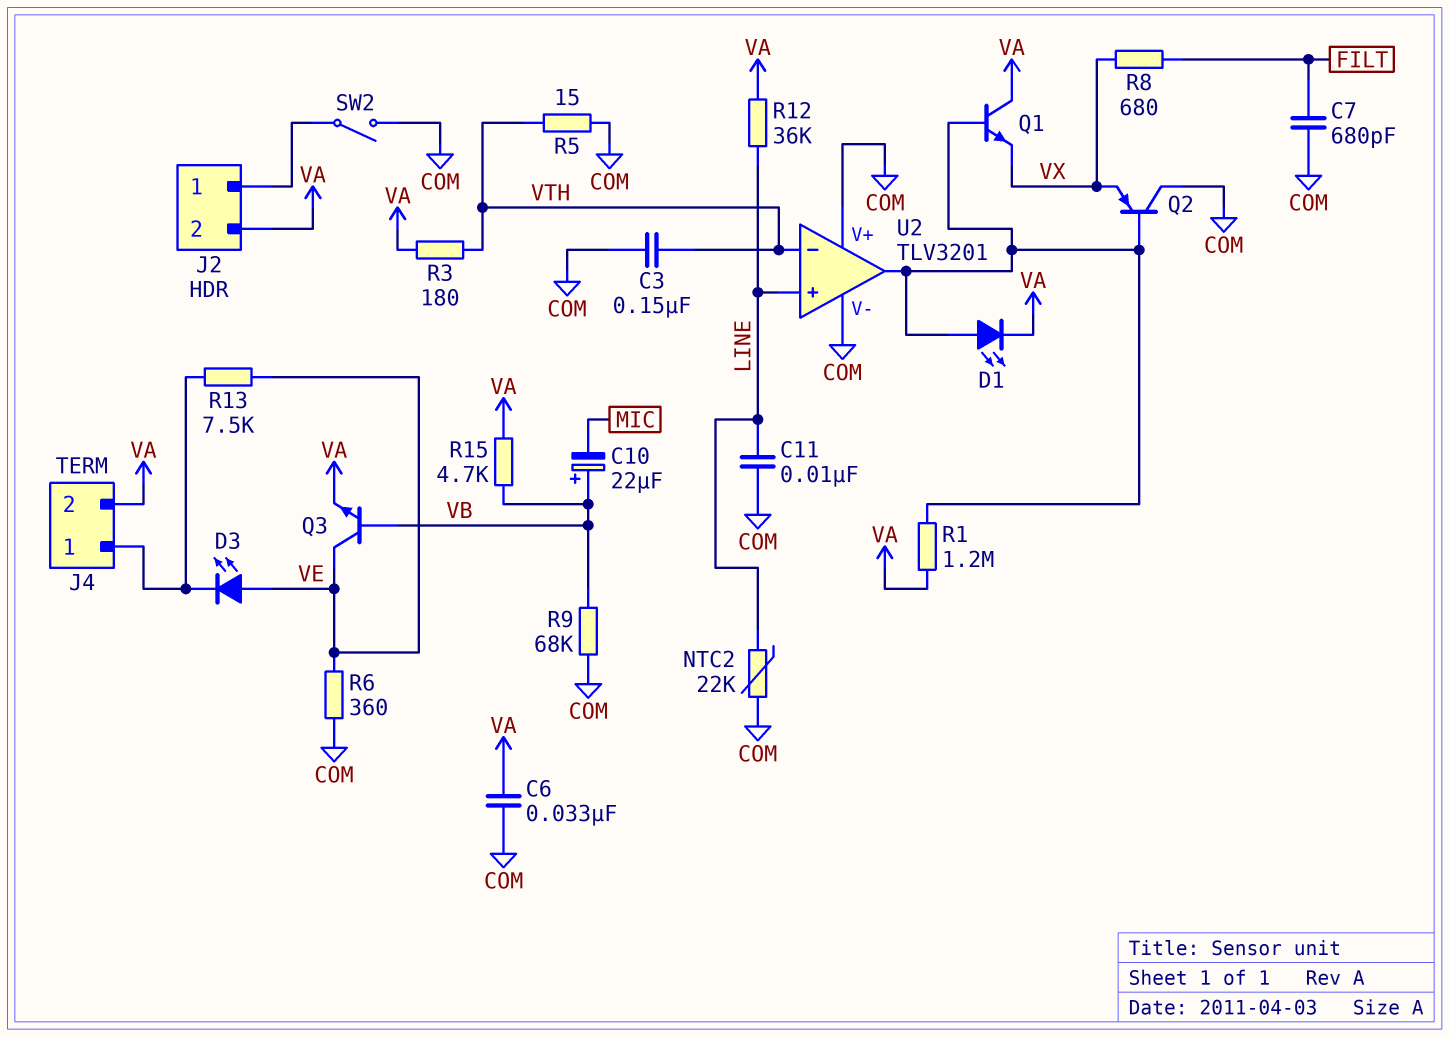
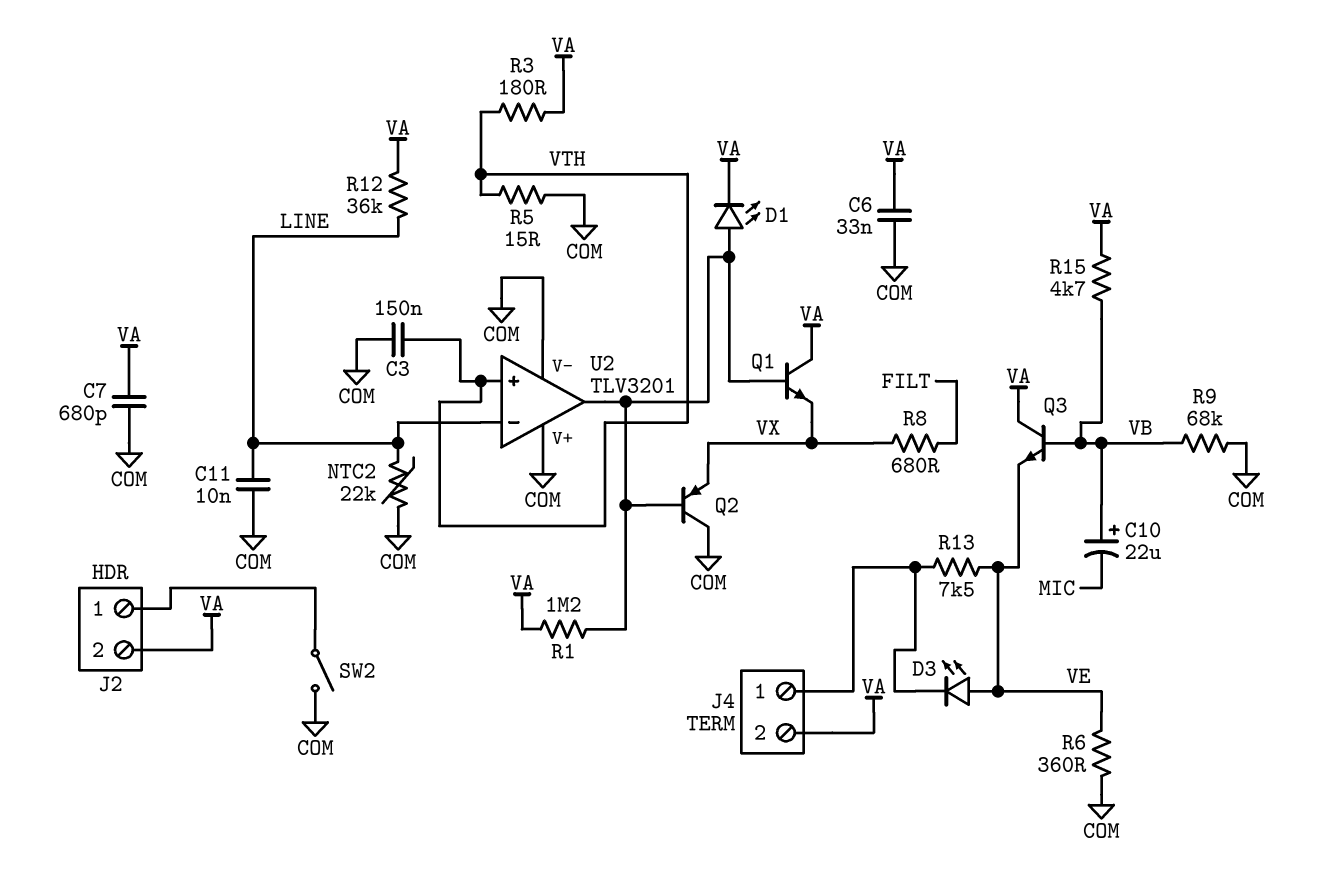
C7: 680pF (COM, FILT) -> 680pF (COM, VA)
Q3: NPN (B VB, C VE, E VA) -> NPN (B VB, C VA, E VE)
U2 pin in+: LINE -> VTH
U2 pin in-: VTH -> LINE

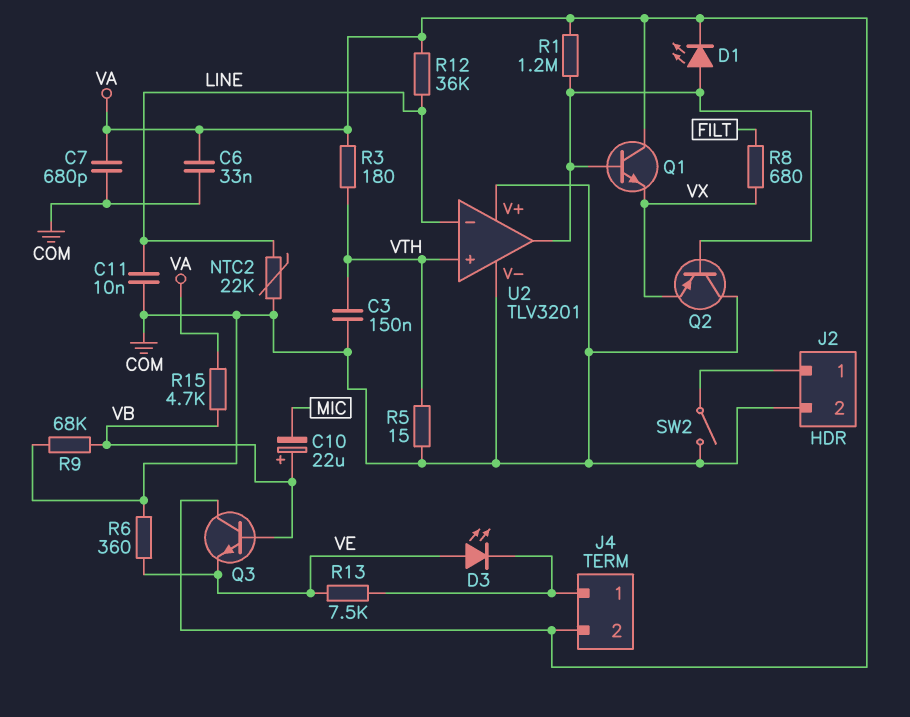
J2 pin 2: VA -> COM

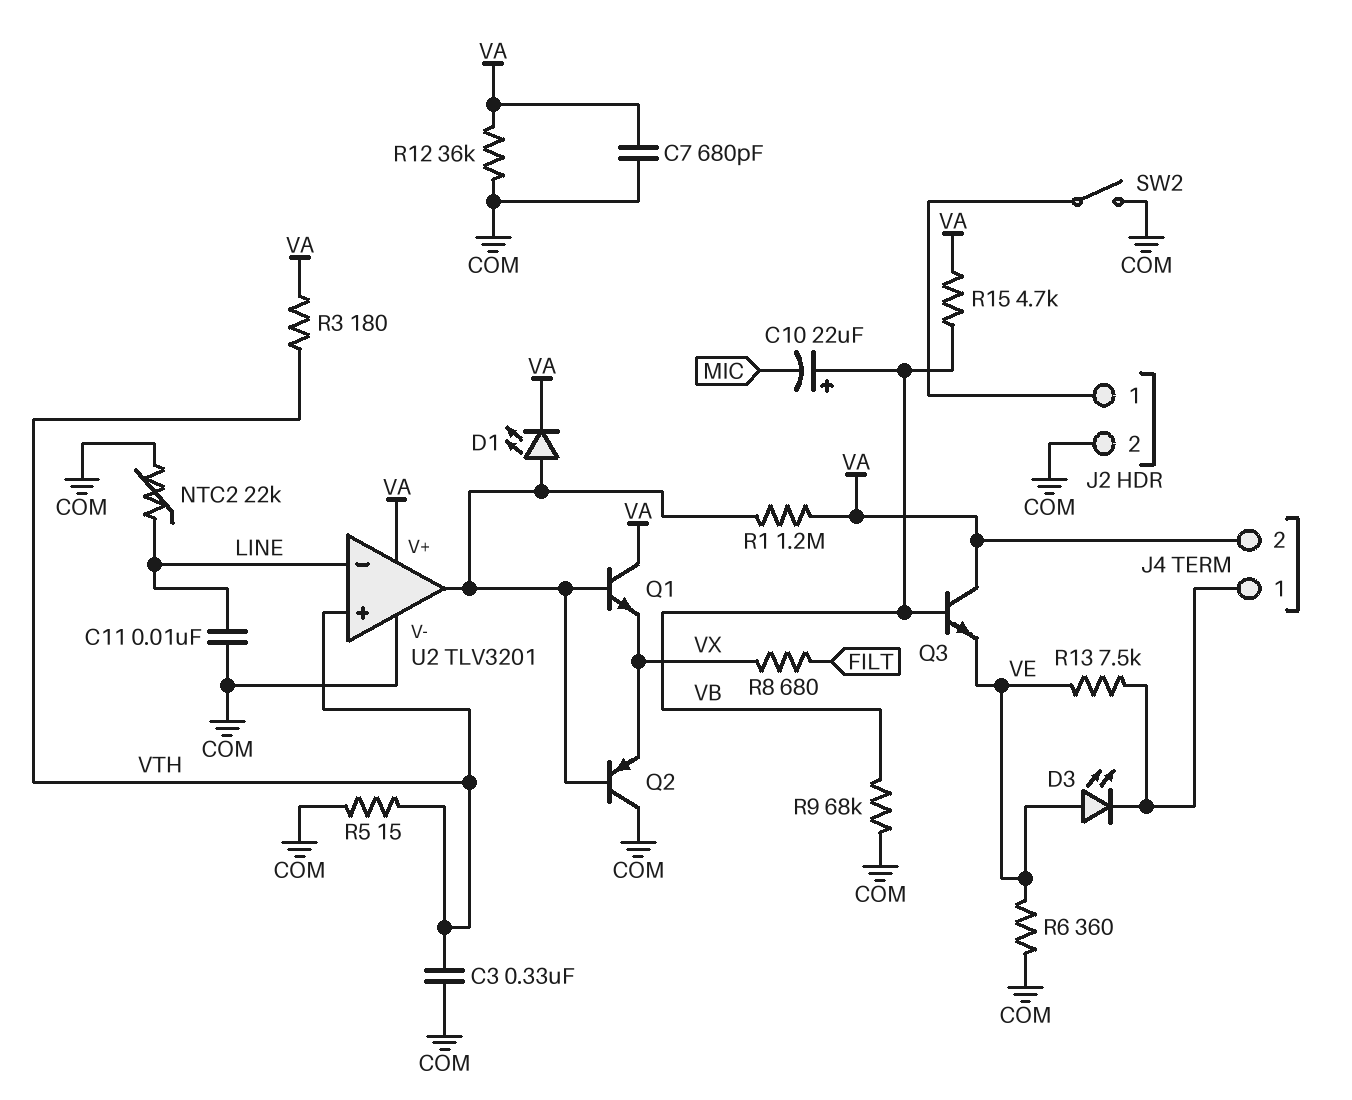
C3: 150nF (COM, VTH) -> 330nF (COM, VTH)
C6: 33nF (COM, VA) -> none
R12: 36k (LINE, VA) -> 36k (COM, VA)
U2 pin V+: COM -> VA

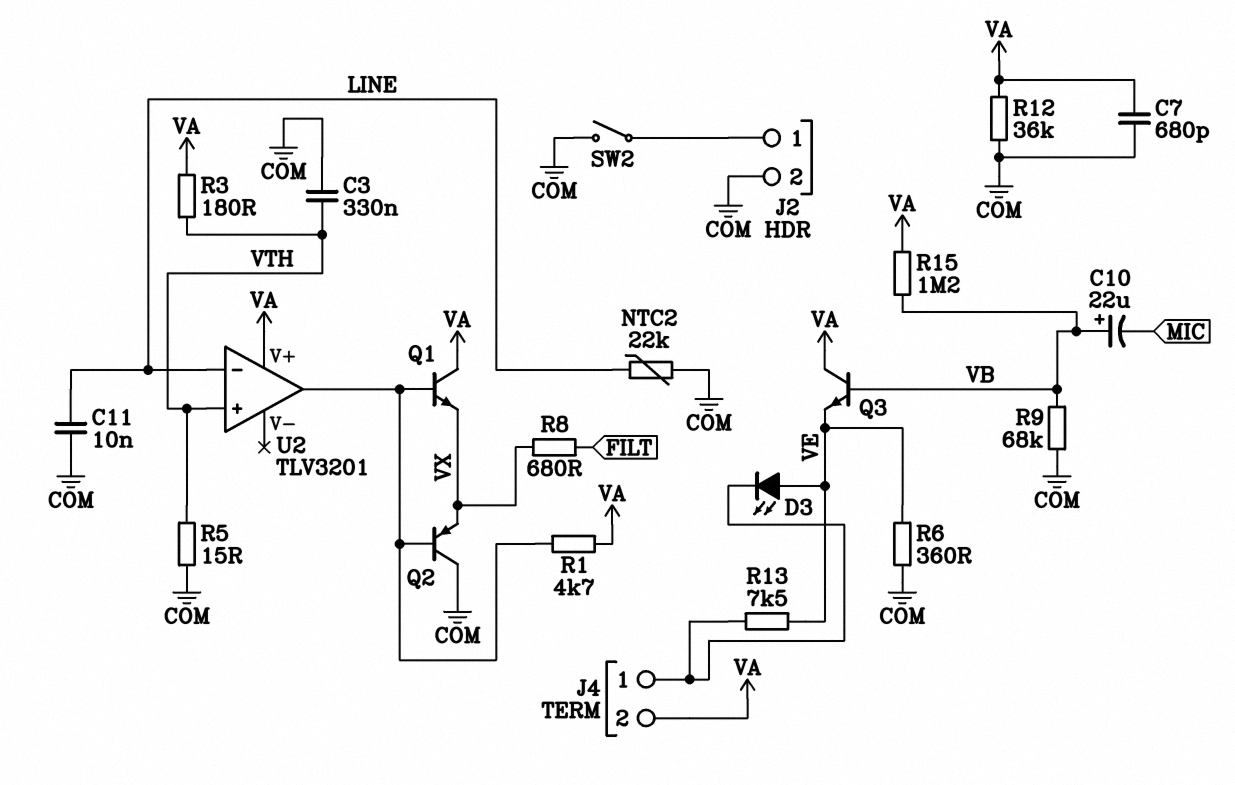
D1: LED (A U2/out, K VA) -> none
R1: 1.2M (U2/out, VA) -> 4.7k (U2/out, VA)
R15: 4.7k (VA, VB) -> 1.2M (VA, VB)
U2 pin V-: COM -> none

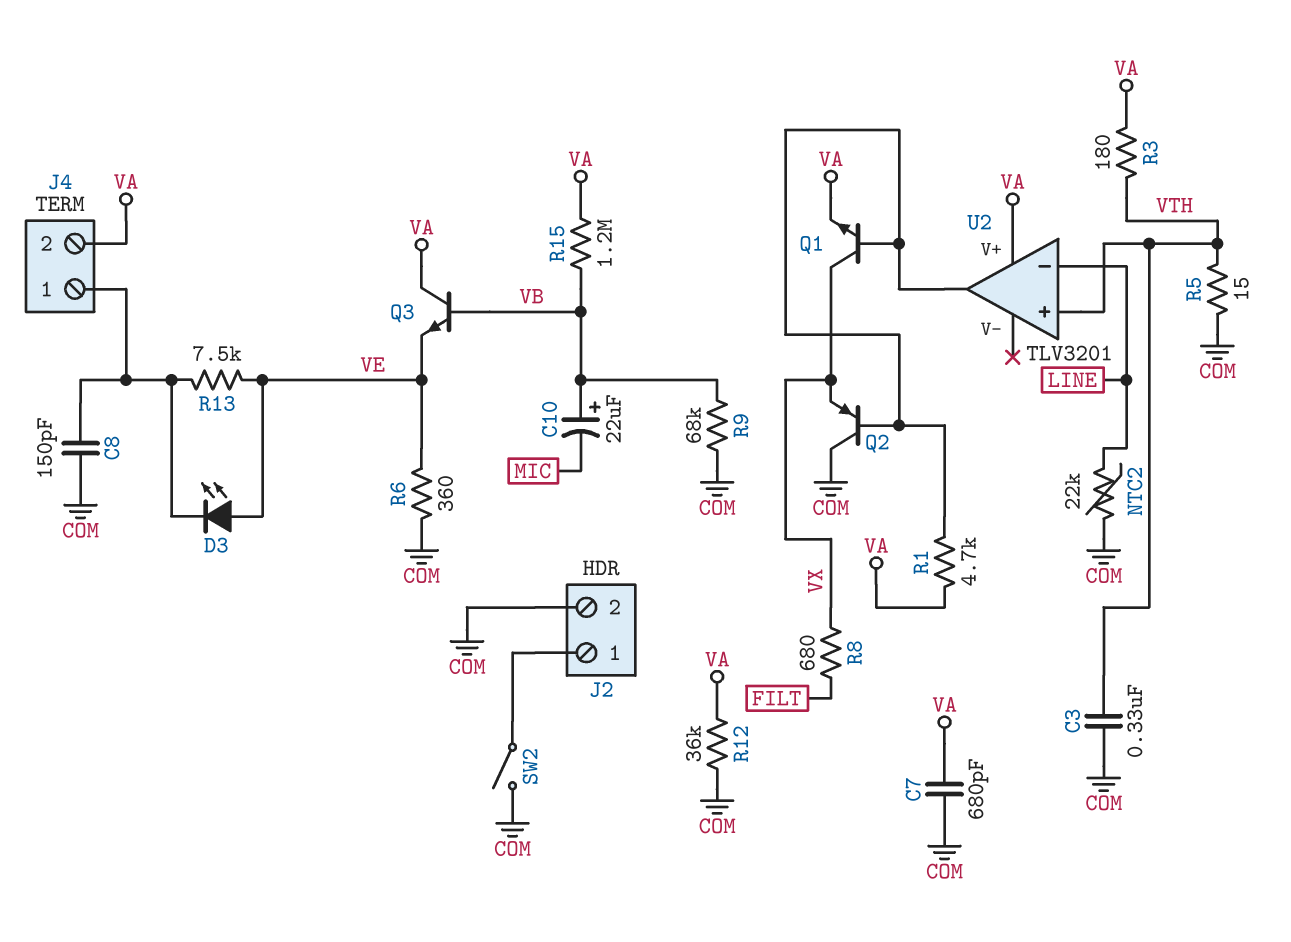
C8: none -> 150pF (COM, J4/1)
C11: 10nF (COM, LINE) -> none
Q1: NPN (B U2/out, C VA, E VX) -> NPN (B U2/out, C VX, E VA)

